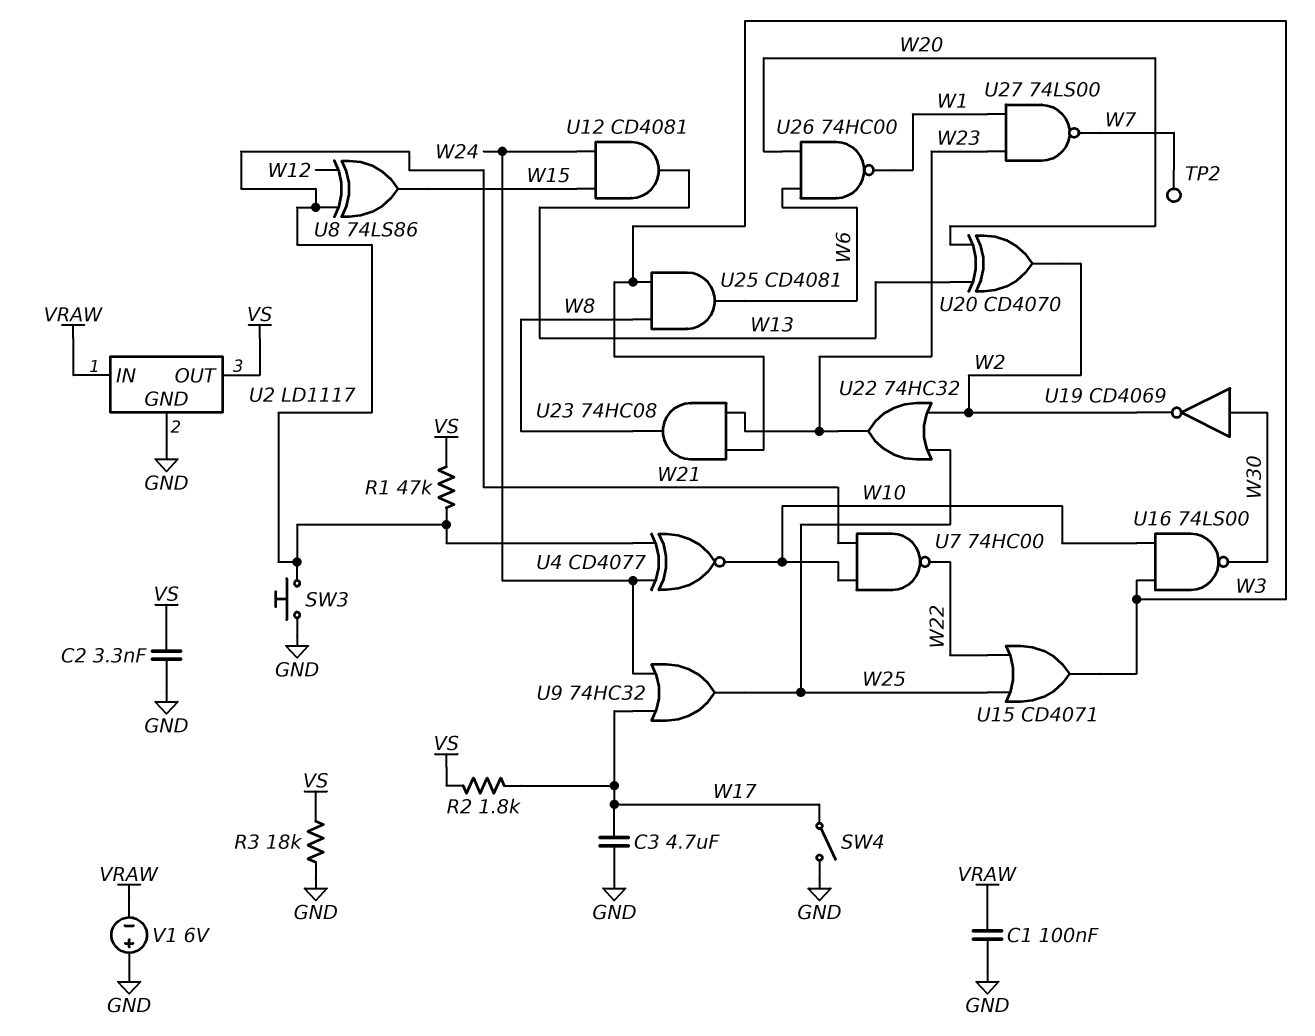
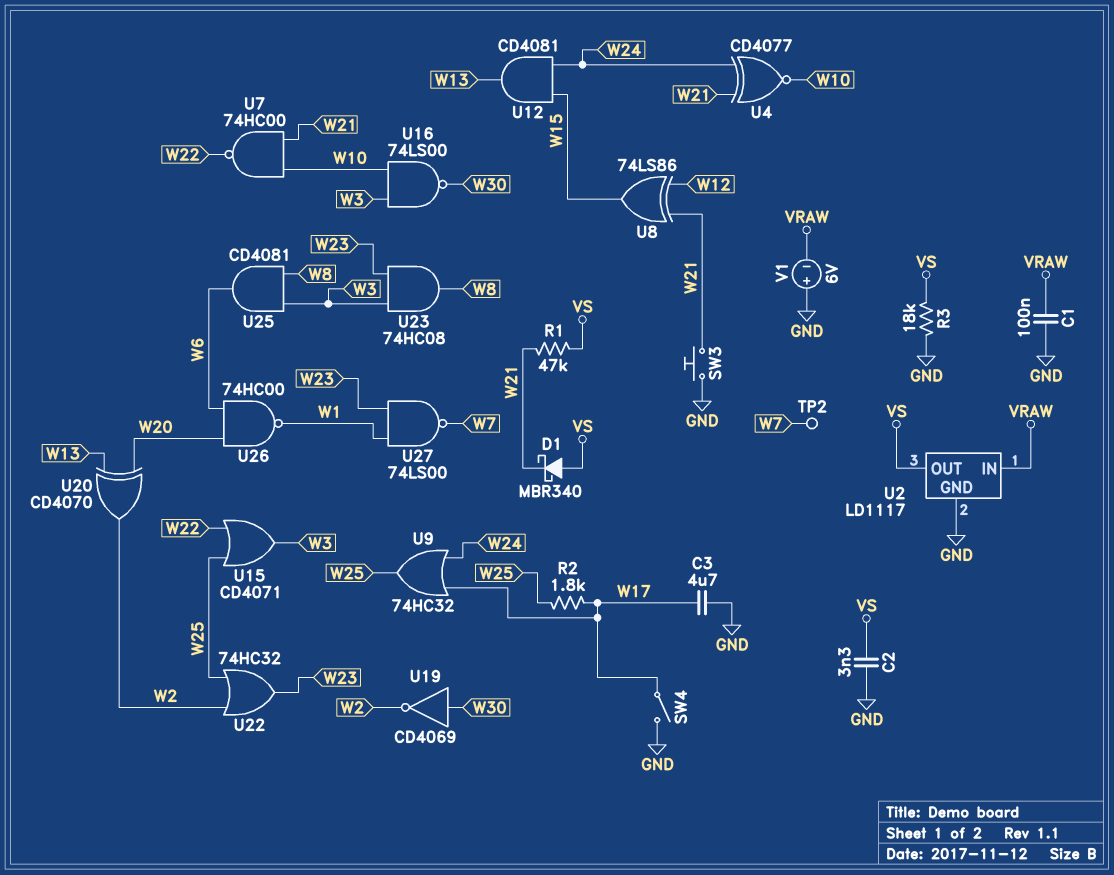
D1: none -> schottky MBR340 (A VS, K W21)
R2: 1.8k (VS, W17) -> 1.8k (W17, W25)

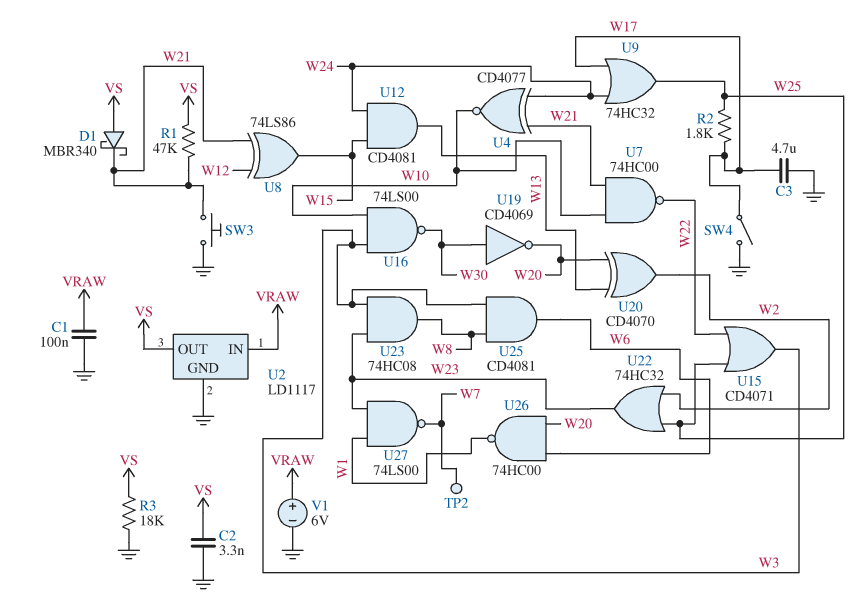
U19: NOT CD4069 (in W30, out W2) -> NOT CD4069 (in W30, out W20)
V1: 6V (plus GND, minus VRAW) -> 6V (plus VRAW, minus GND)

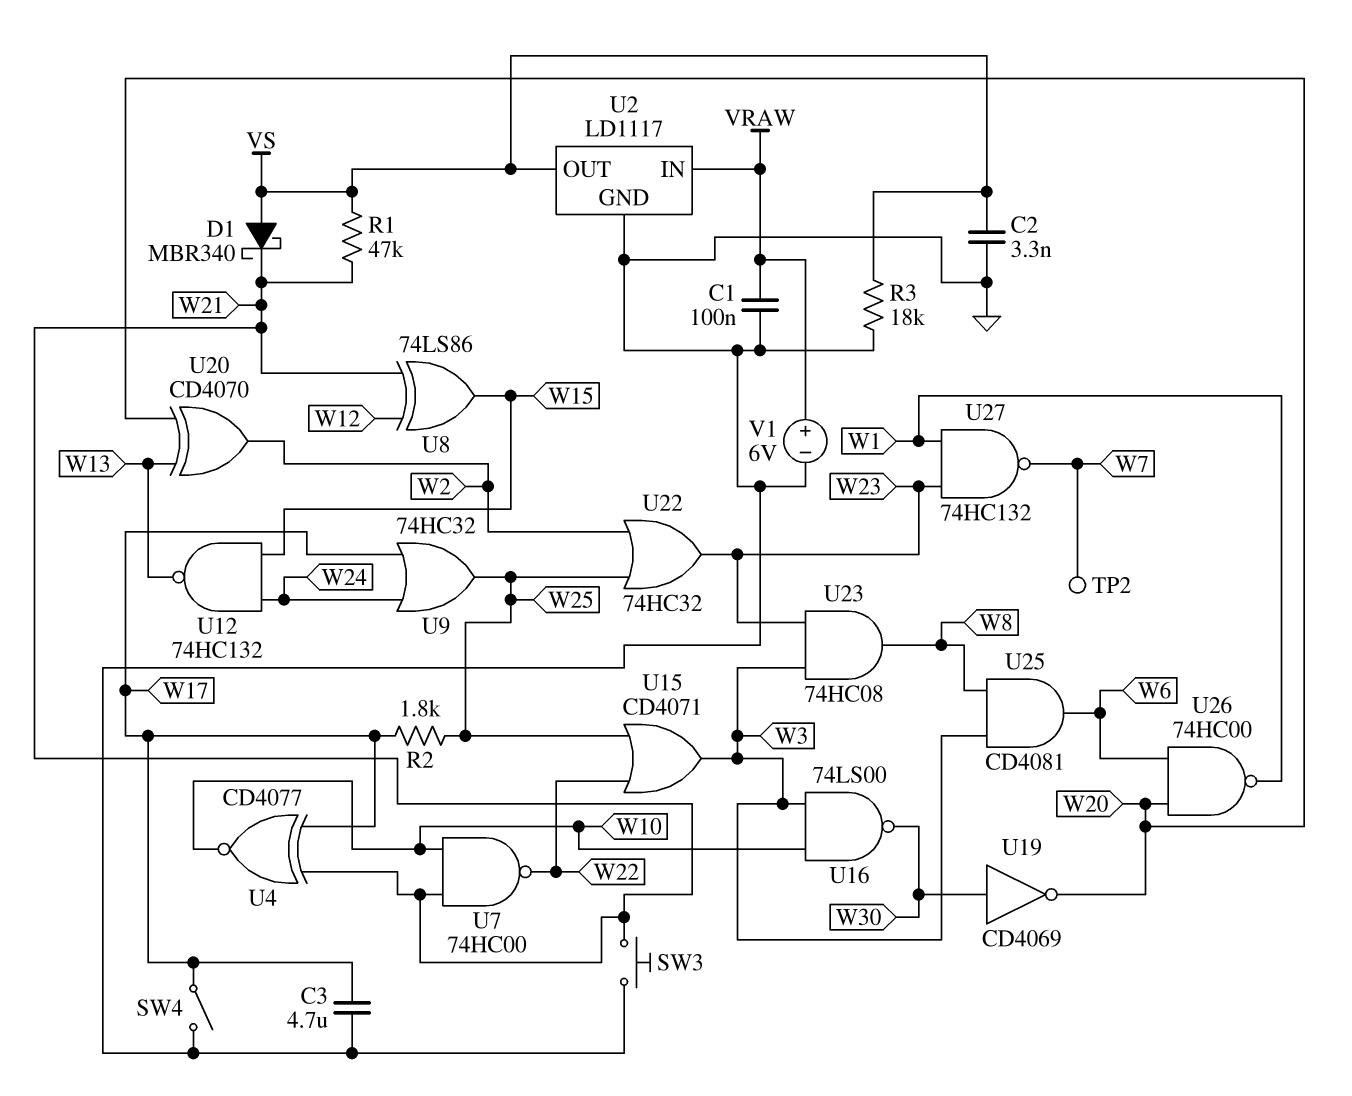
U4: XNOR CD4077 (in W21, in W24, out W10) -> XNOR CD4077 (in W17, in W21, out W10)
U12: AND CD4081 (in W15, in W24, out W13) -> NAND 74HC132 (in W15, in W24, out W13)
U27: NAND 74LS00 (in W1, in W23, out W7) -> NAND 74HC132 (in W1, in W23, out W7)

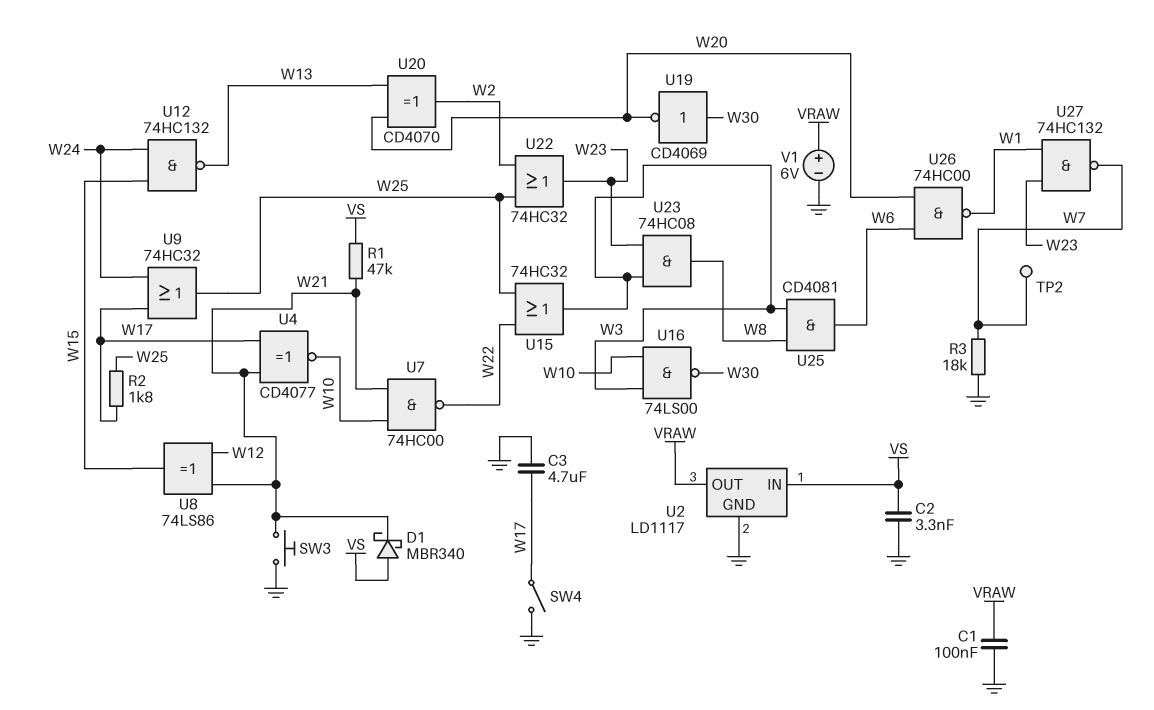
R3: 18k (GND, VS) -> 18k (GND, W7)
U2 pin IN: VRAW -> VS
U2 pin OUT: VS -> VRAW
U15: OR CD4071 (in W22, in W25, out W3) -> OR 74HC32 (in W22, in W25, out W3)

